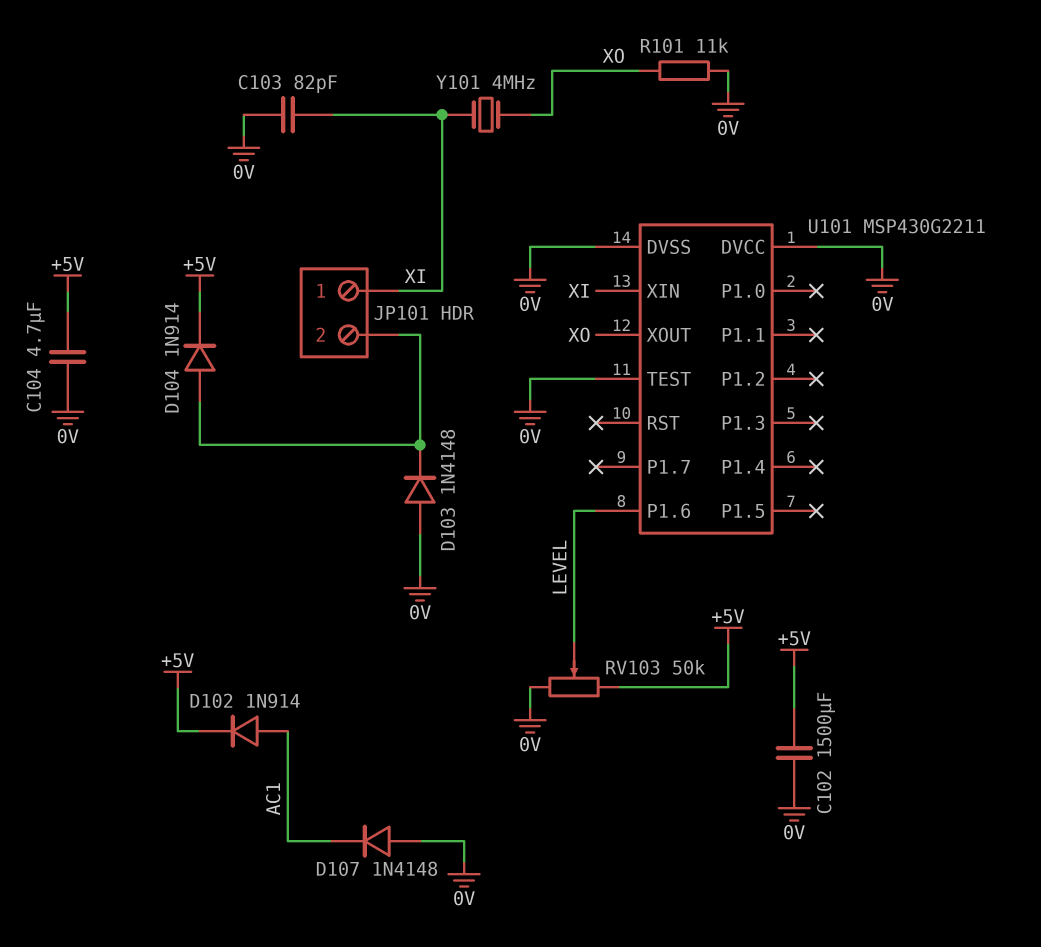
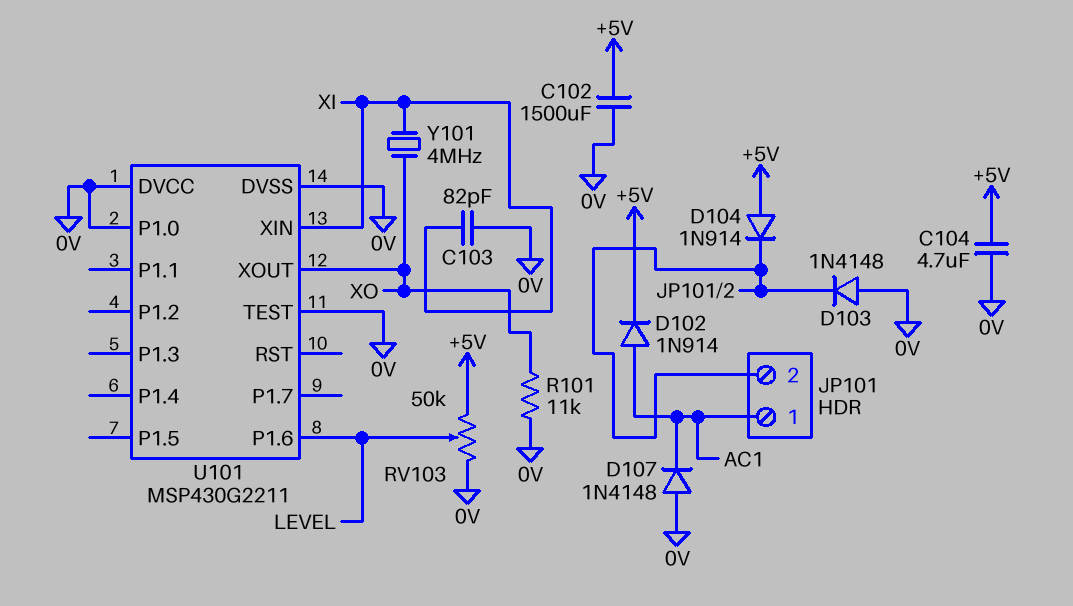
D104: diode 1N914 (A JP101/2, K +5V) -> diode 1N914 (A +5V, K JP101/2)
JP101 pin 1: XI -> AC1
U101 pin P1.0: none -> 0V

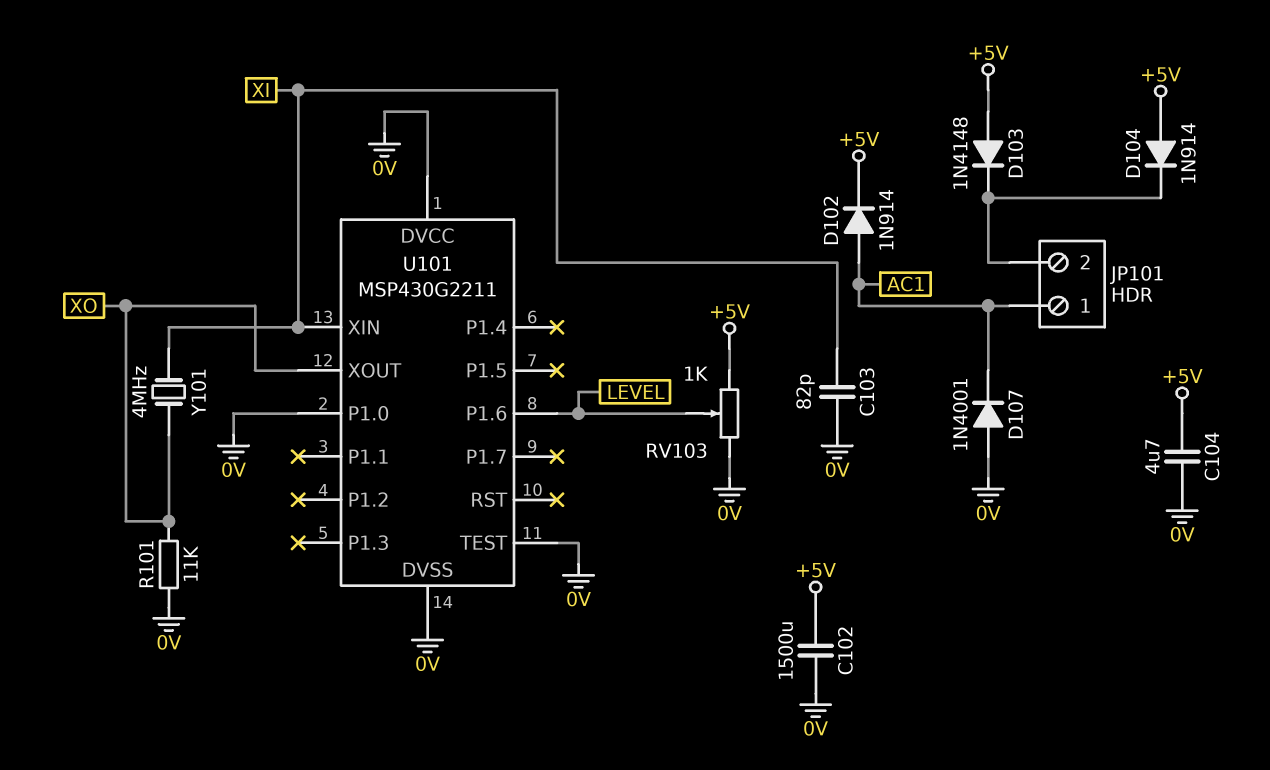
D103: diode 1N4148 (A 0V, K JP101/2) -> diode 1N4148 (A +5V, K JP101/2)
D107: diode 1N4148 (A 0V, K AC1) -> diode 1N4001 (A 0V, K AC1)
RV103: 50k (+5V, 0V, wiper LEVEL) -> 1k (+5V, 0V, wiper LEVEL)

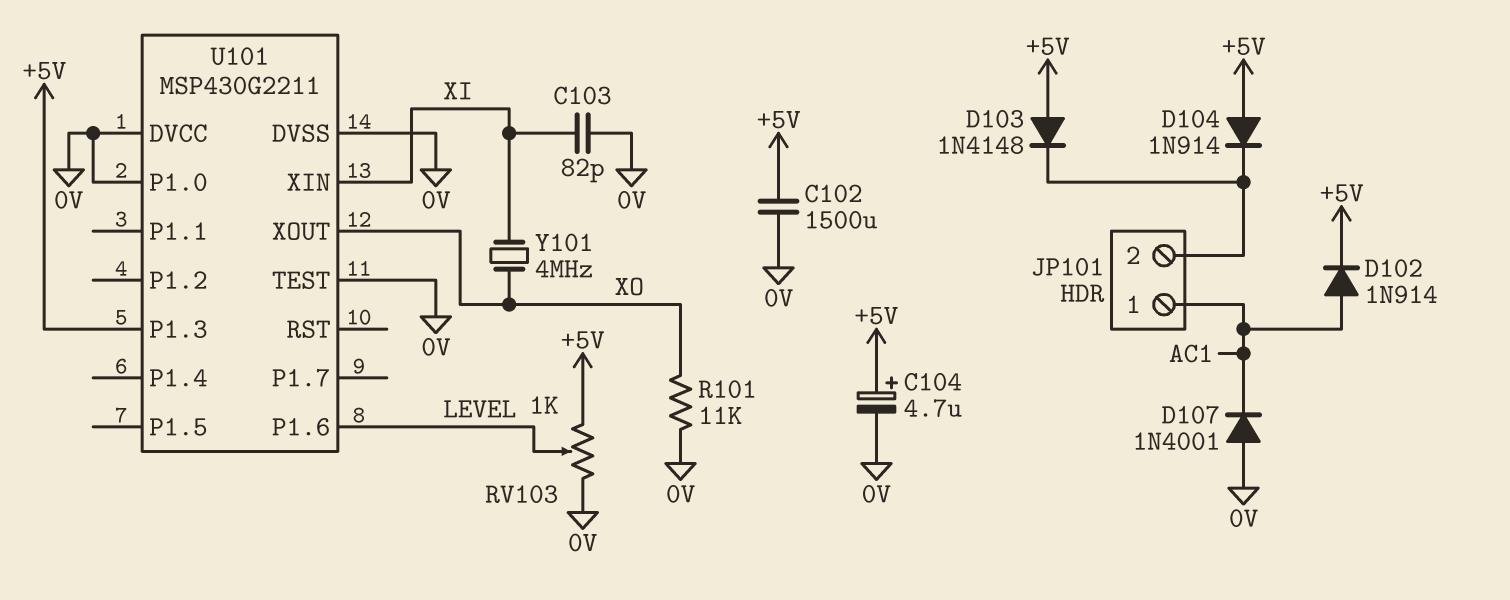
C104: 4.7uF (+5V, 0V) -> 4.7uF (plus +5V, minus 0V)
U101 pin P1.3: none -> +5V

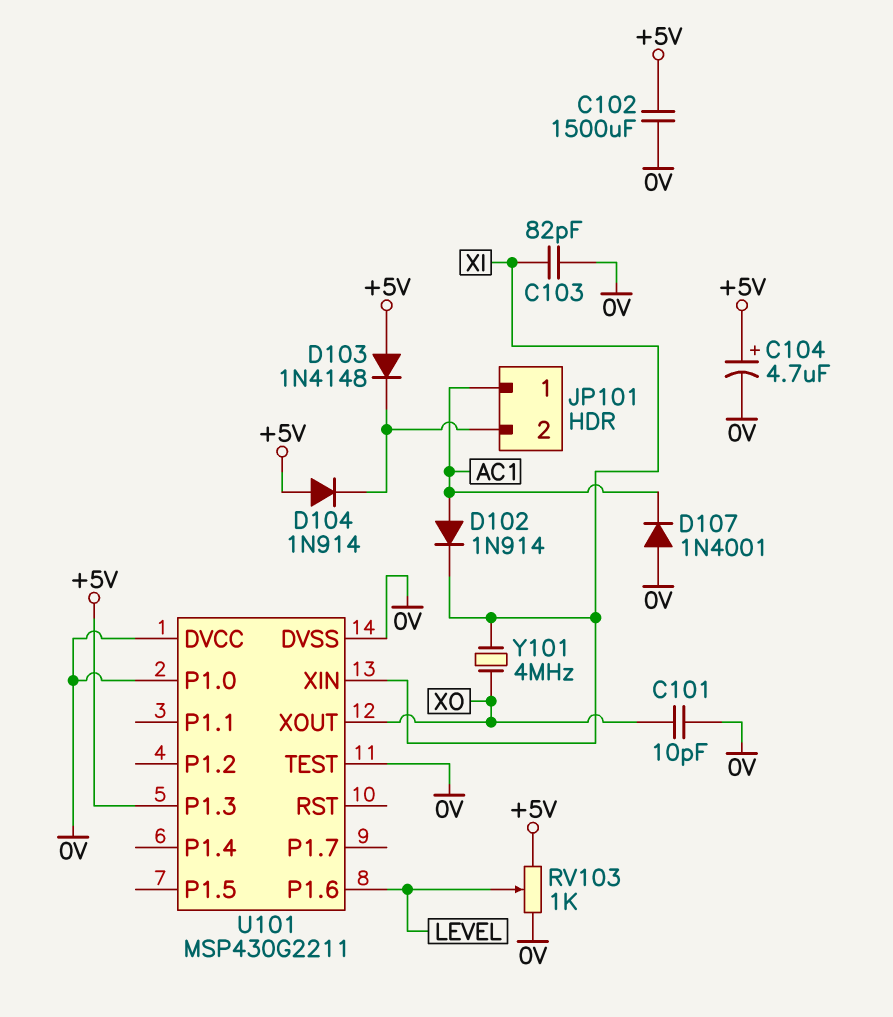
C101: none -> 10pF (0V, XO)
D102: diode 1N914 (A AC1, K +5V) -> diode 1N914 (A AC1, K XI)
R101: 11k (0V, XO) -> none

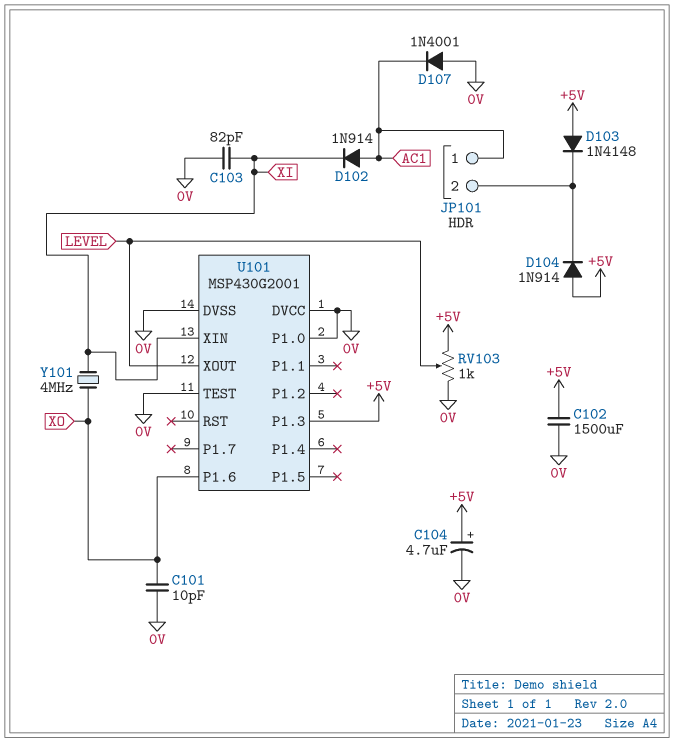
U101: MSP430G2211 -> MSP430G2001
U101 pin P1.6: LEVEL -> XO
U101 pin XOUT: XO -> LEVEL

